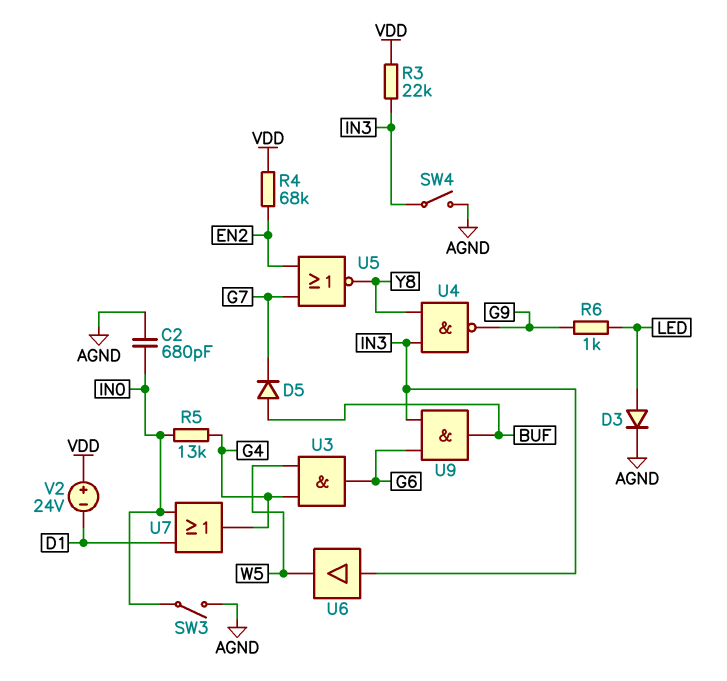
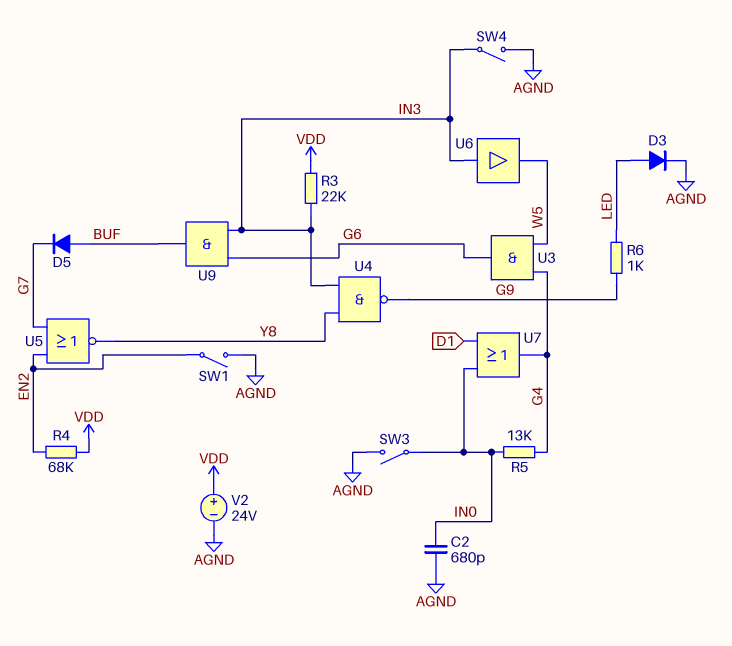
SW1: none -> switch (AGND, EN2)
V2: 24V (plus VDD, minus D1) -> 24V (plus VDD, minus AGND)

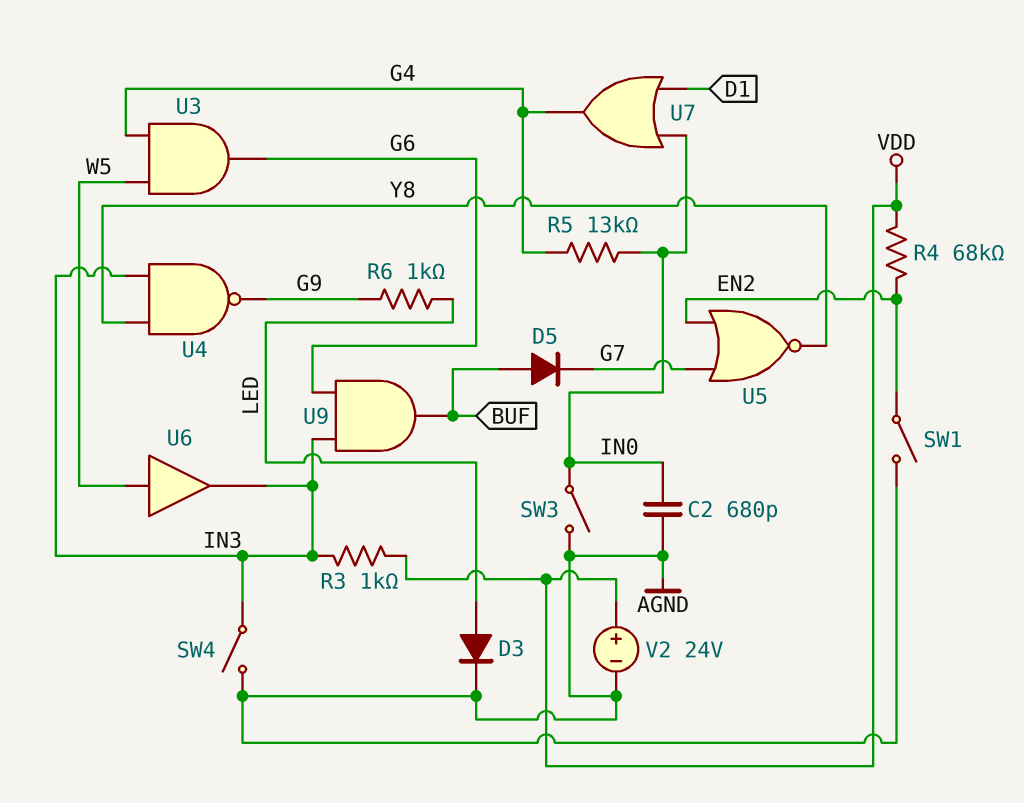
R3: 22k (IN3, VDD) -> 1k (IN3, VDD)
U6: buffer (in IN3, out W5) -> buffer (in W5, out IN3)

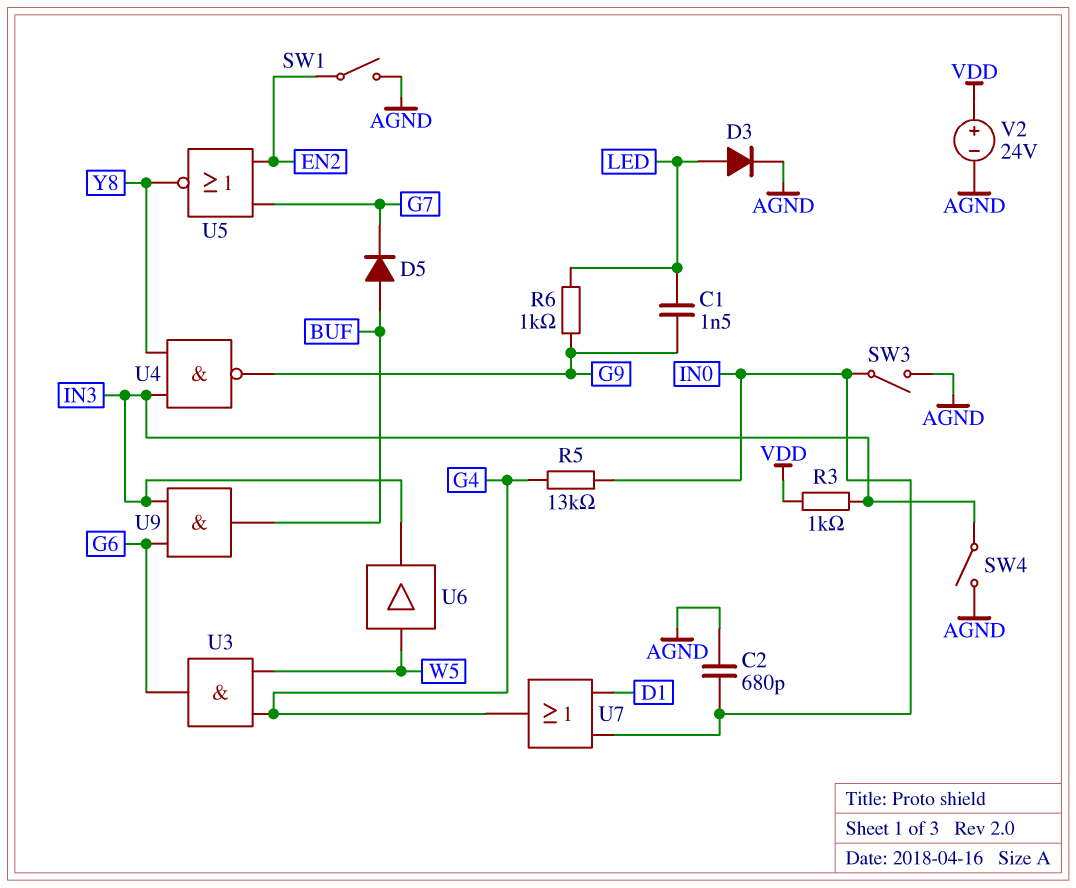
C1: none -> 1.5nF (G9, LED)
R4: 68k (EN2, VDD) -> none

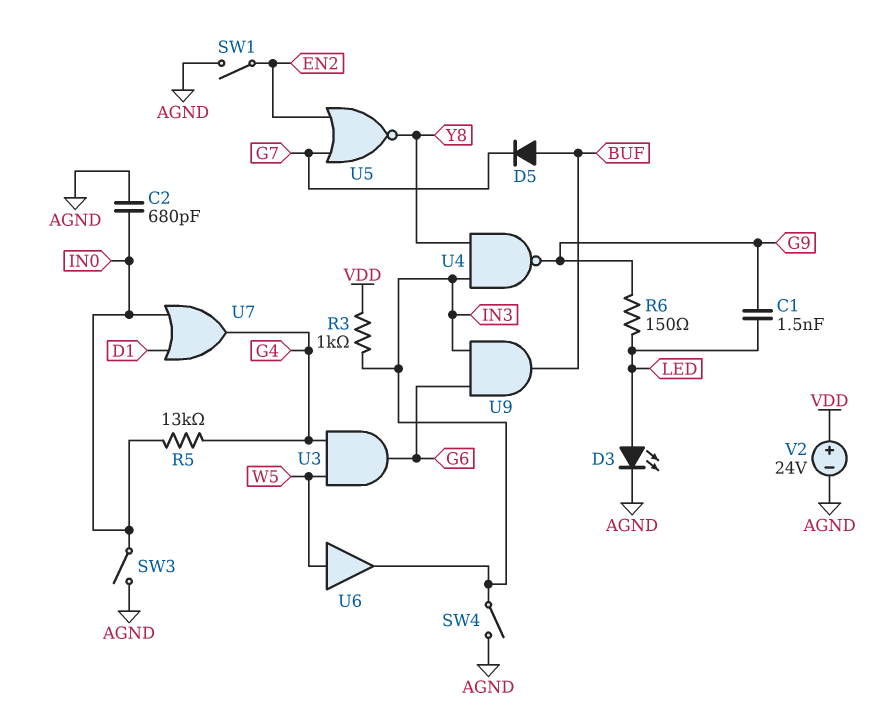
D3: diode (A LED, K AGND) -> LED (A LED, K AGND)
R6: 1k (G9, LED) -> 150 (G9, LED)

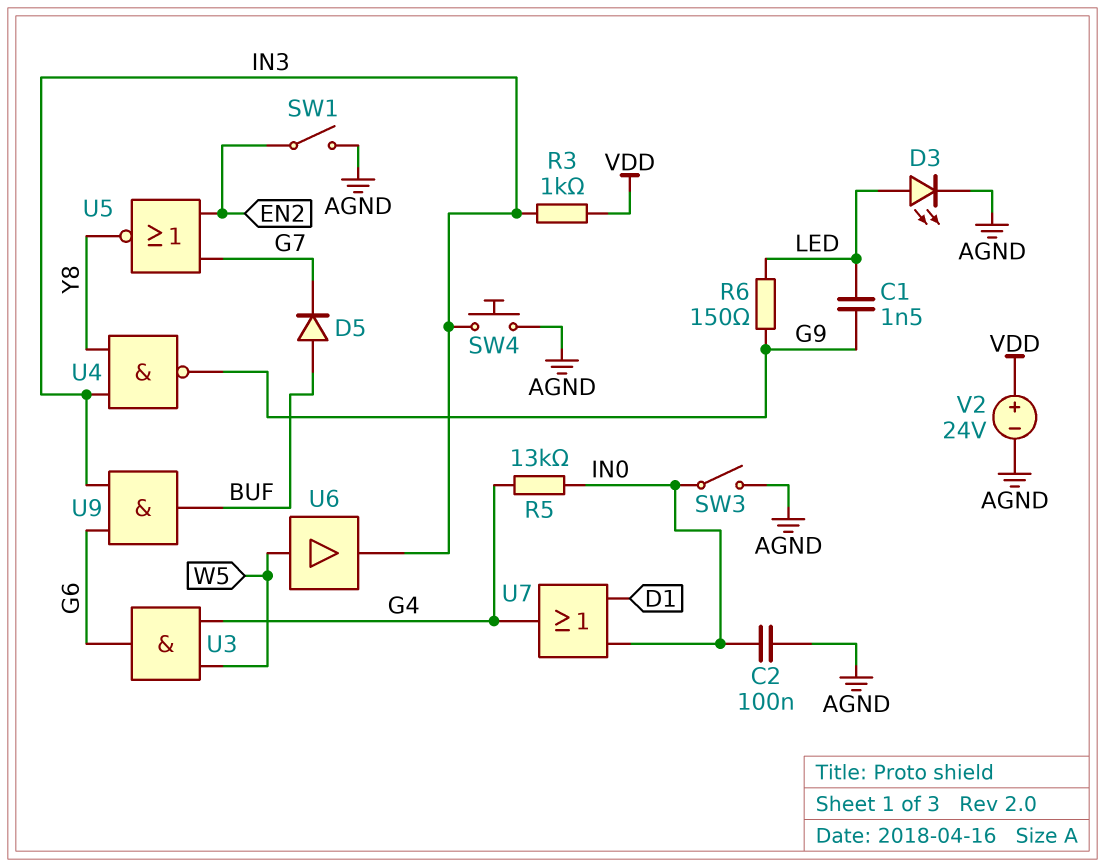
C2: 680pF (AGND, IN0) -> 100nF (AGND, IN0)
SW4: switch (AGND, IN3) -> button (AGND, IN3)

